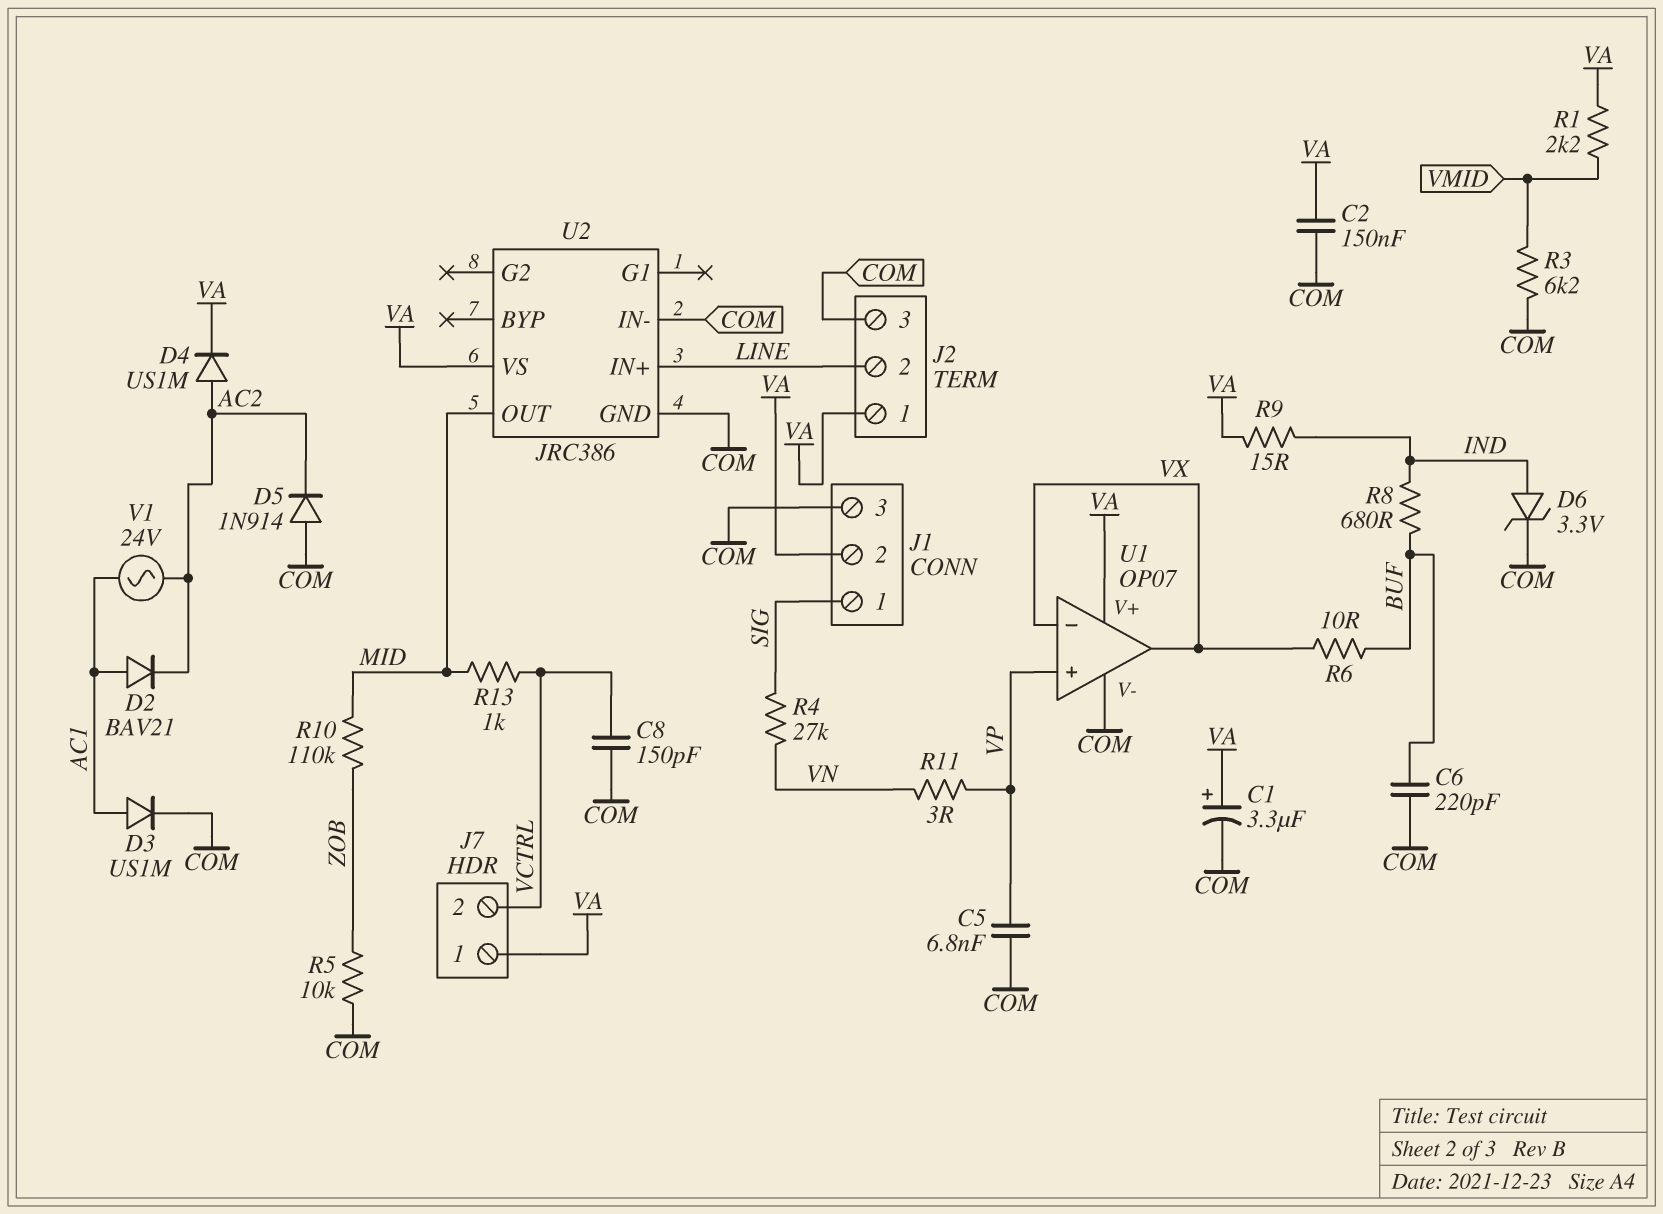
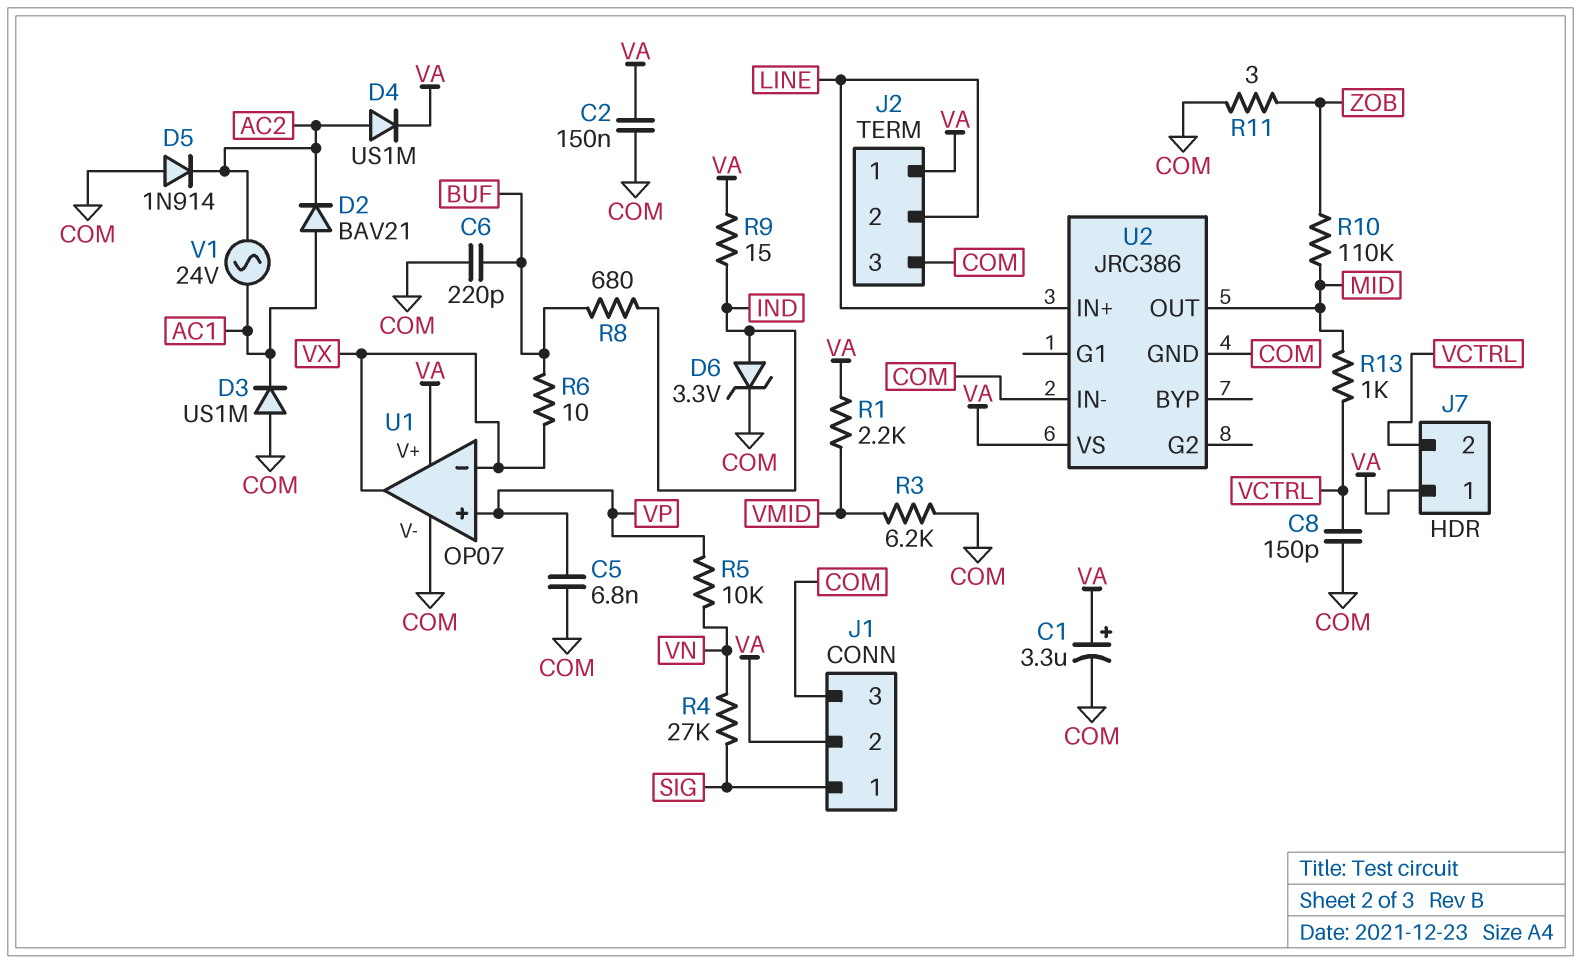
D3: diode US1M (A AC1, K COM) -> diode US1M (A COM, K AC1)
R5: 10k (COM, ZOB) -> 10k (VN, VP)
R11: 3 (VN, VP) -> 3 (COM, ZOB)

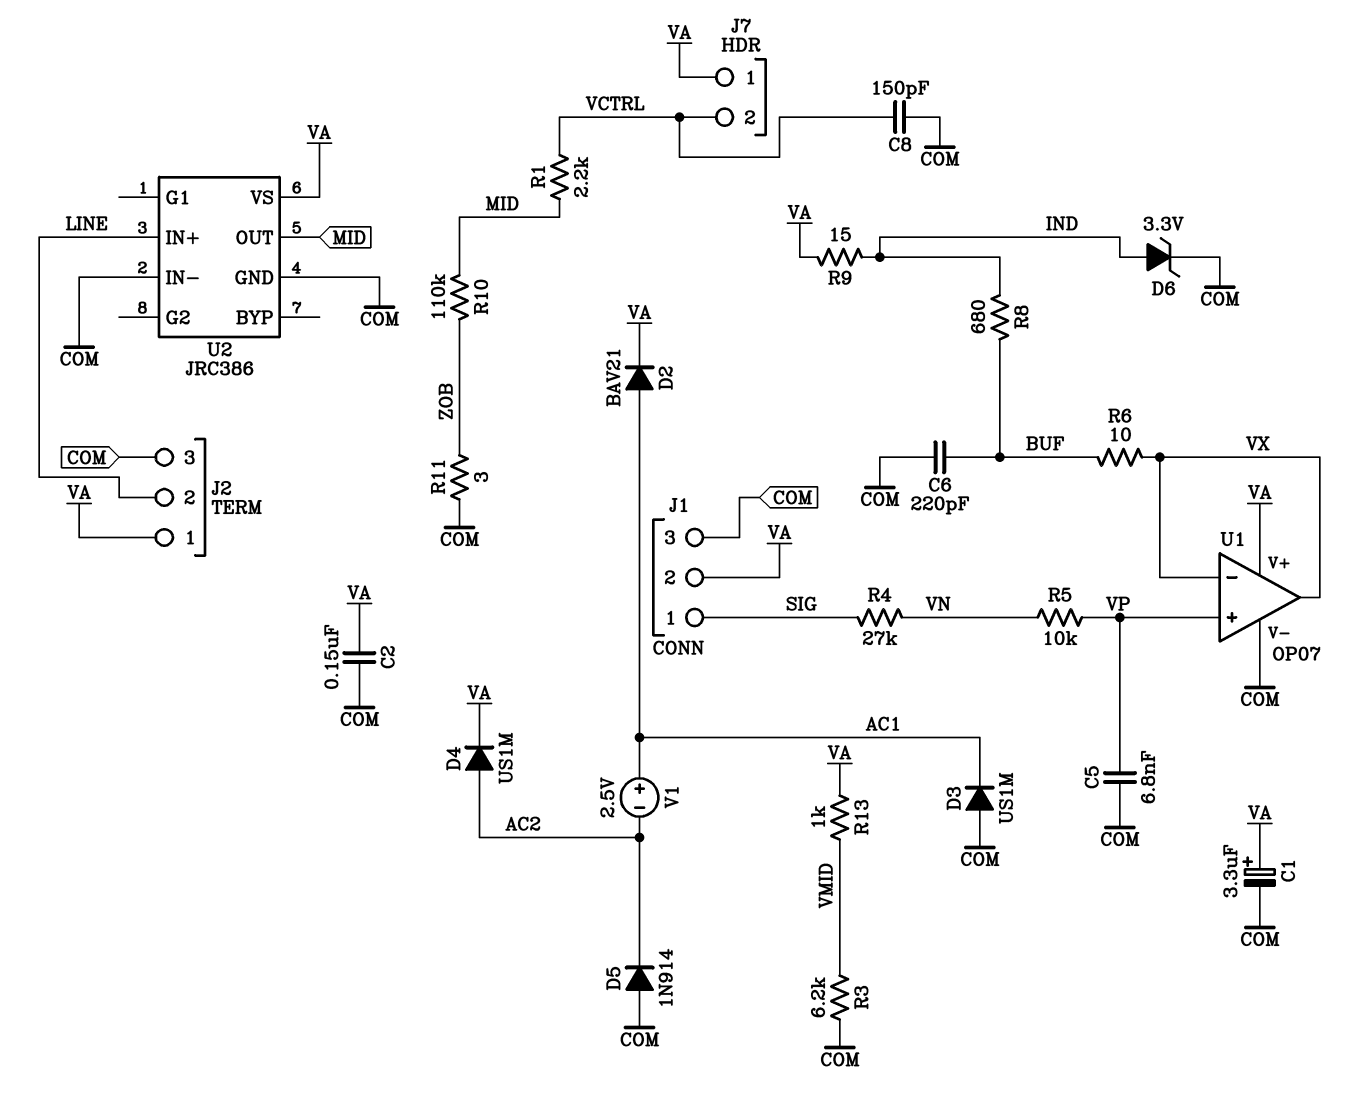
D2: diode BAV21 (A AC1, K AC2) -> diode BAV21 (A AC1, K VA)
R1: 2.2k (VA, VMID) -> 2.2k (MID, VCTRL)
R13: 1k (MID, VCTRL) -> 1k (VA, VMID)
V1: AC 24V (AC1, AC2) -> 2.5V (plus AC1, minus AC2)

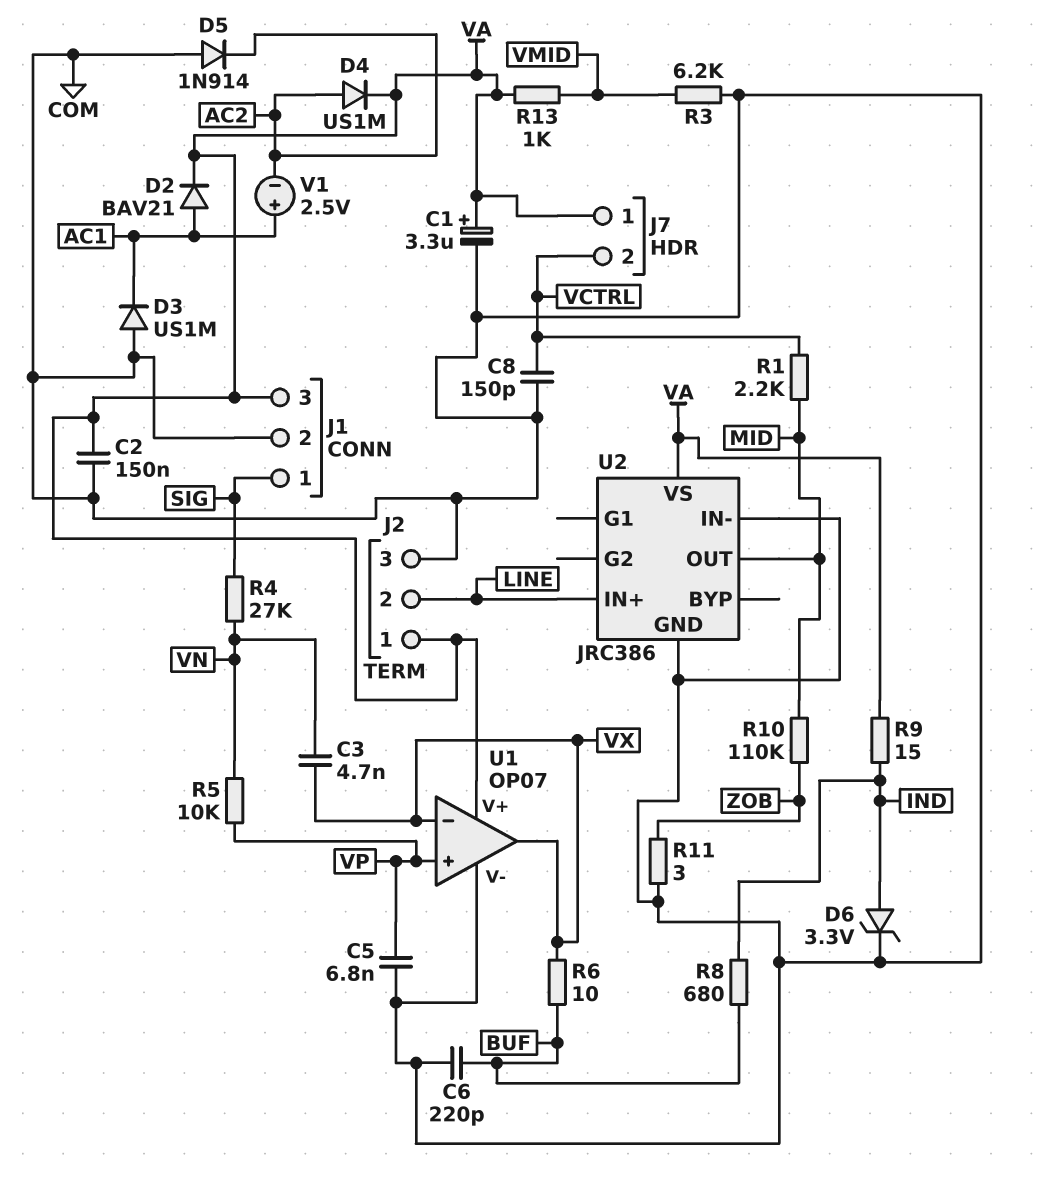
C3: none -> 4.7nF (VN, VX)
J1 pin 2: VA -> COM
J1 pin 3: COM -> VA

